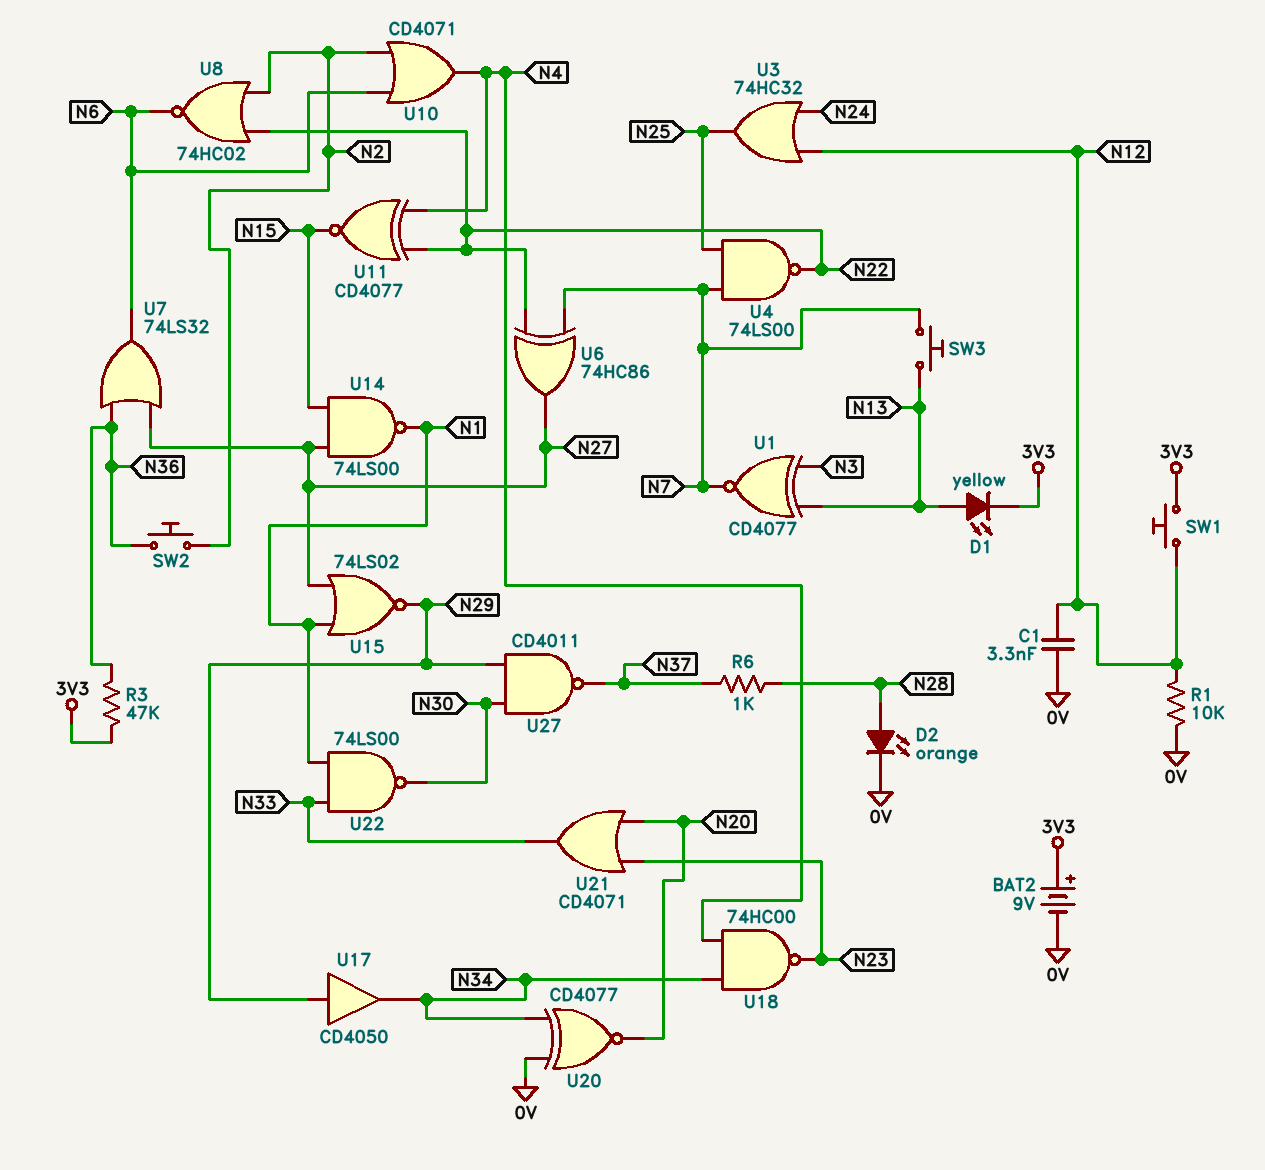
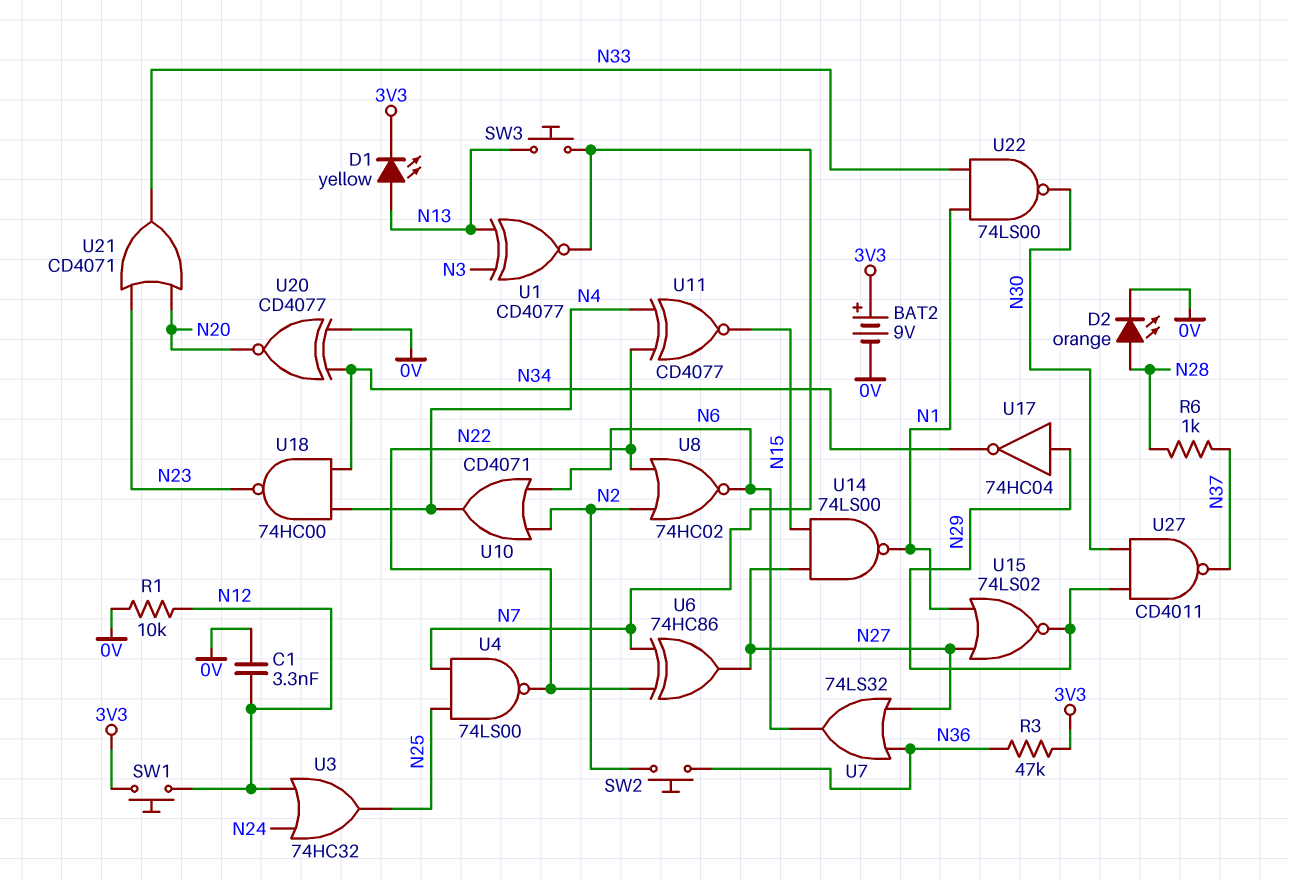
U17: buffer CD4050 (in N29, out N34) -> NOT 74HC04 (in N29, out N34)

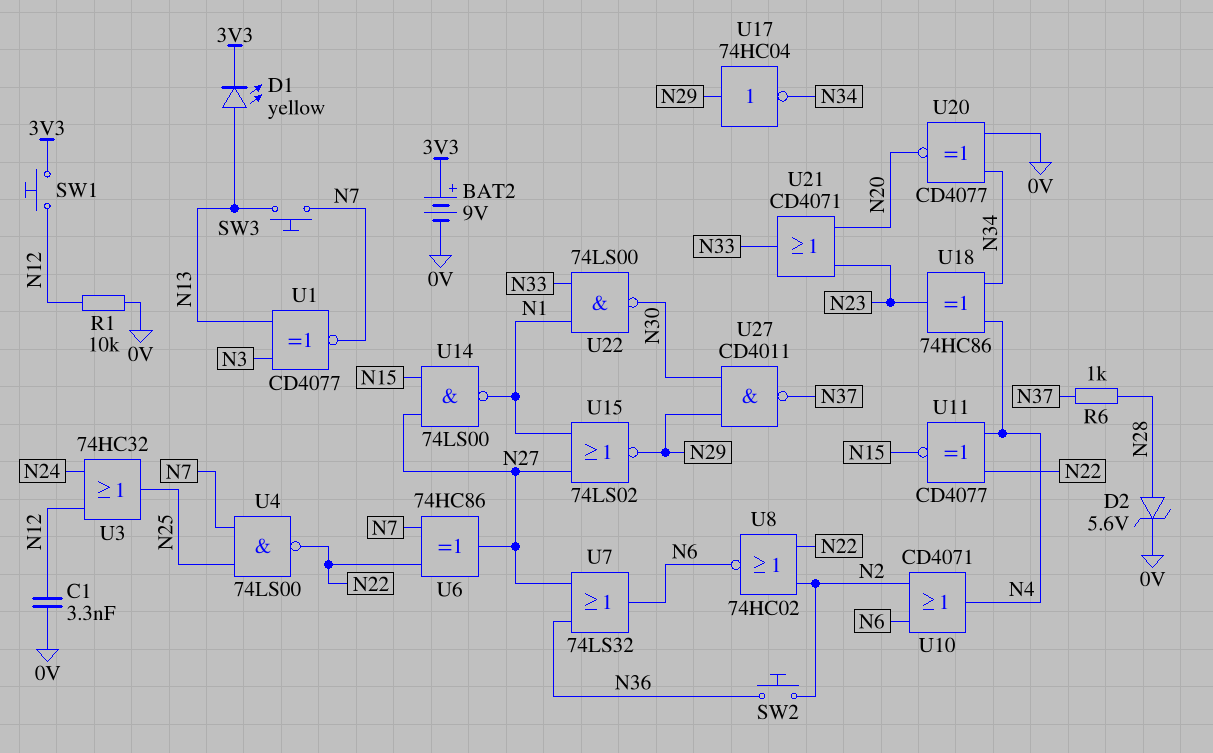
D2: LED orange (A N28, K 0V) -> zener 5.6V (A N28, K 0V)
R3: 47k (3V3, N36) -> none
U18: NAND 74HC00 (in N4, in N34, out N23) -> XOR 74HC86 (in N4, in N34, out N23)

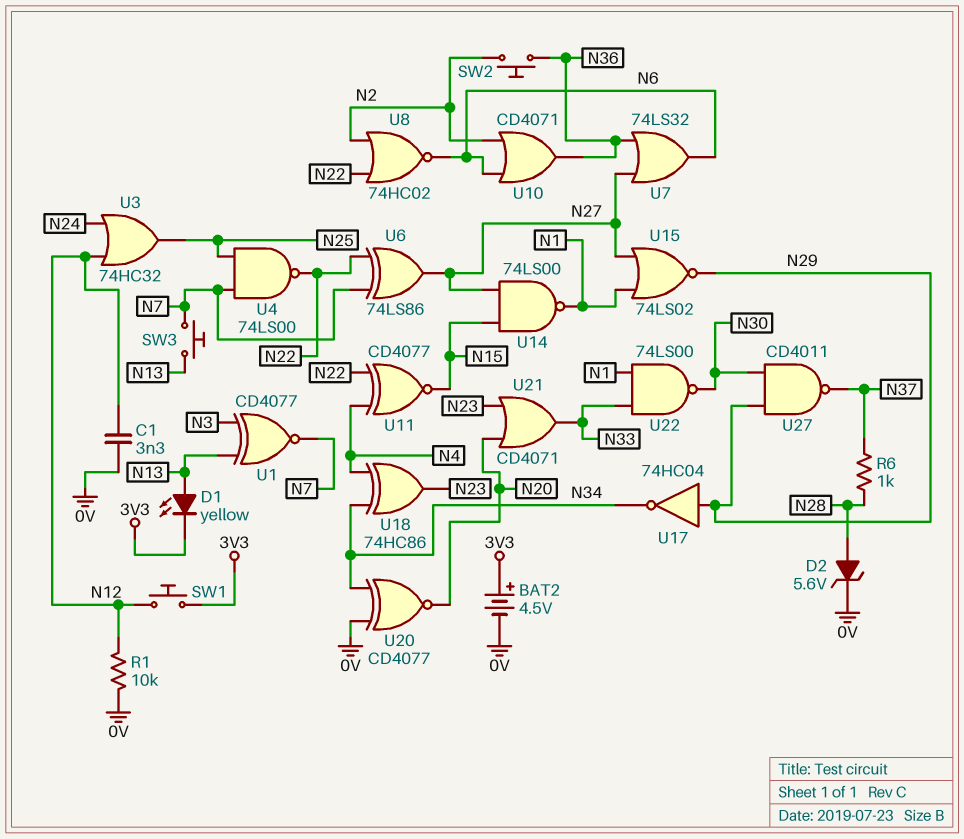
BAT2: 9V (plus 3V3, minus 0V) -> 4.5V (plus 3V3, minus 0V)
U6: XOR 74HC86 (in N7, in N22, out N27) -> XOR 74LS86 (in N7, in N22, out N27)
U10: OR CD4071 (in N2, in N6, out N4) -> OR CD4071 (in N2, in N6, out N36)

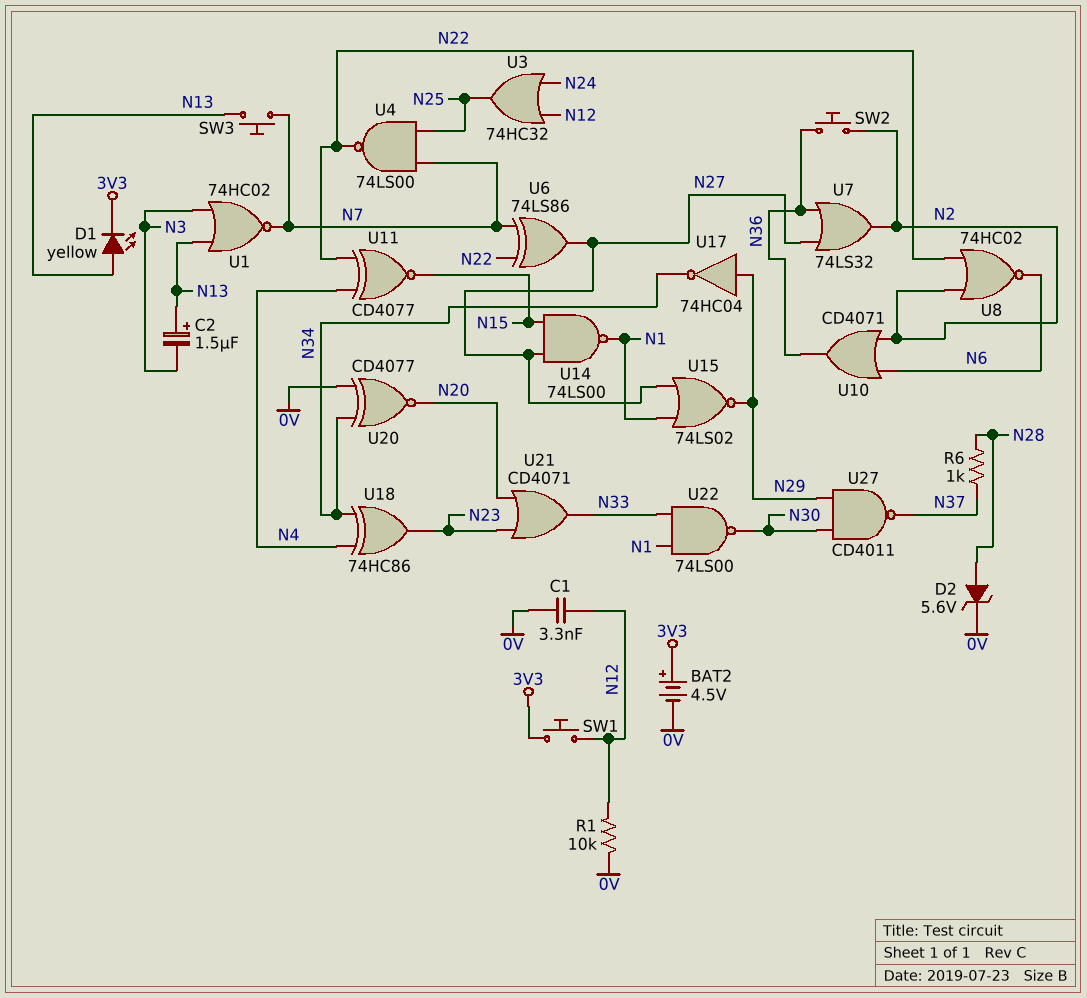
C2: none -> 1.5uF (plus N13, minus N3)
U1: XNOR CD4077 (in N3, in N13, out N7) -> NOR 74HC02 (in N3, in N13, out N7)
U7: OR 74LS32 (in N27, in N36, out N6) -> OR 74LS32 (in N27, in N36, out N2)

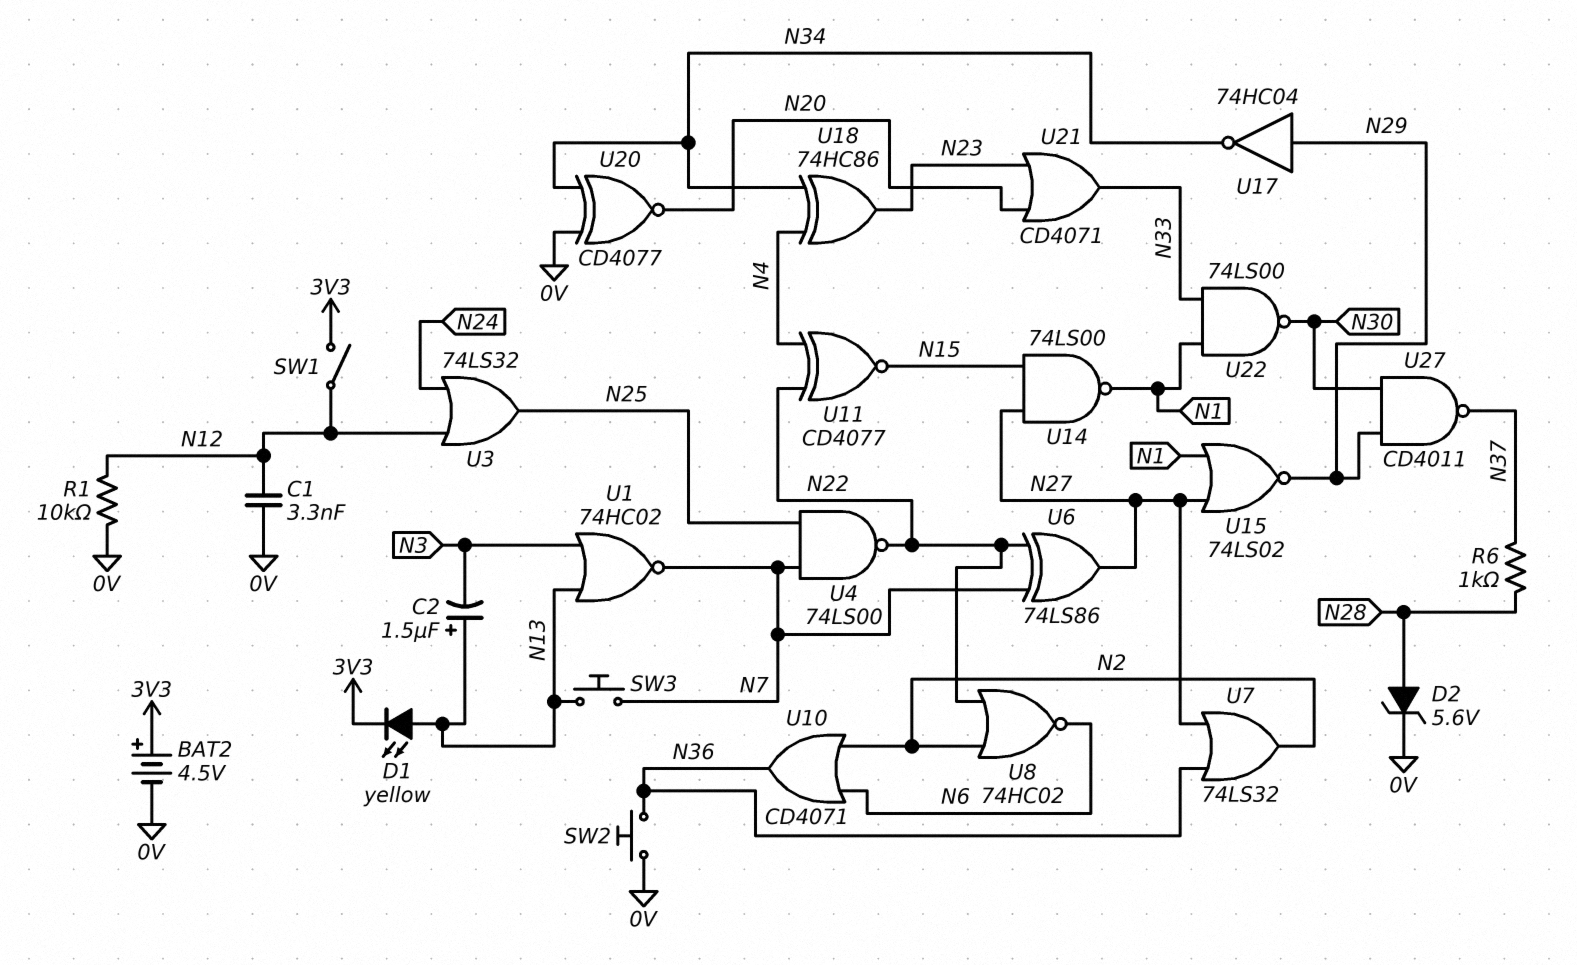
SW1: button (3V3, N12) -> switch (3V3, N12)
SW2: button (N2, N36) -> button (0V, N36)
U3: OR 74HC32 (in N12, in N24, out N25) -> OR 74LS32 (in N12, in N24, out N25)

